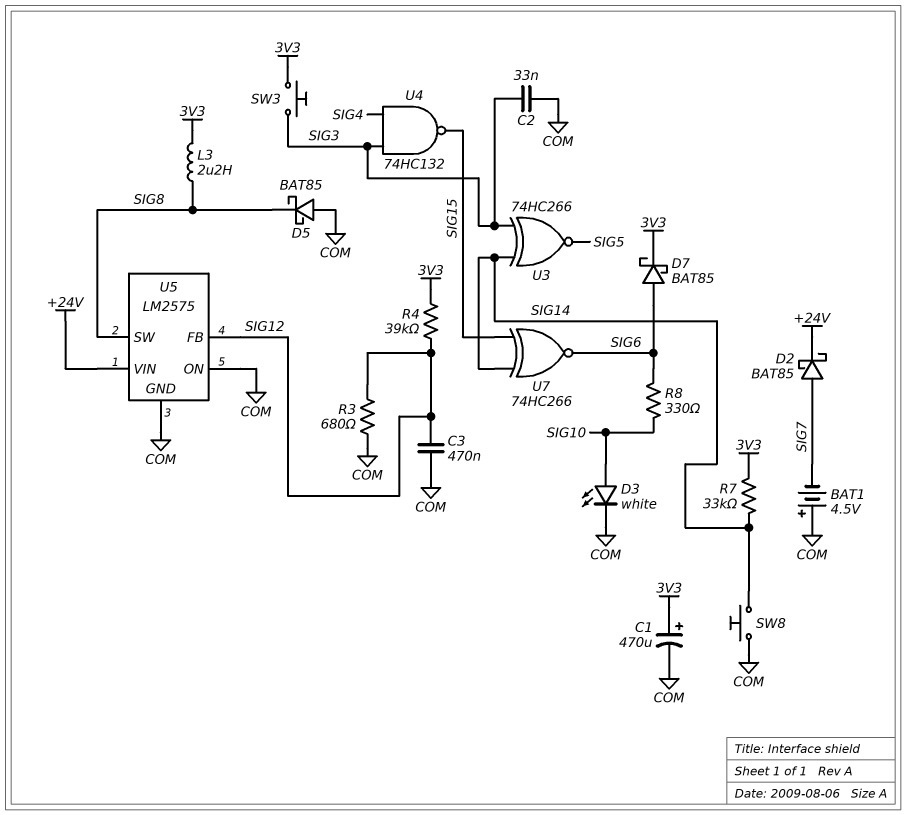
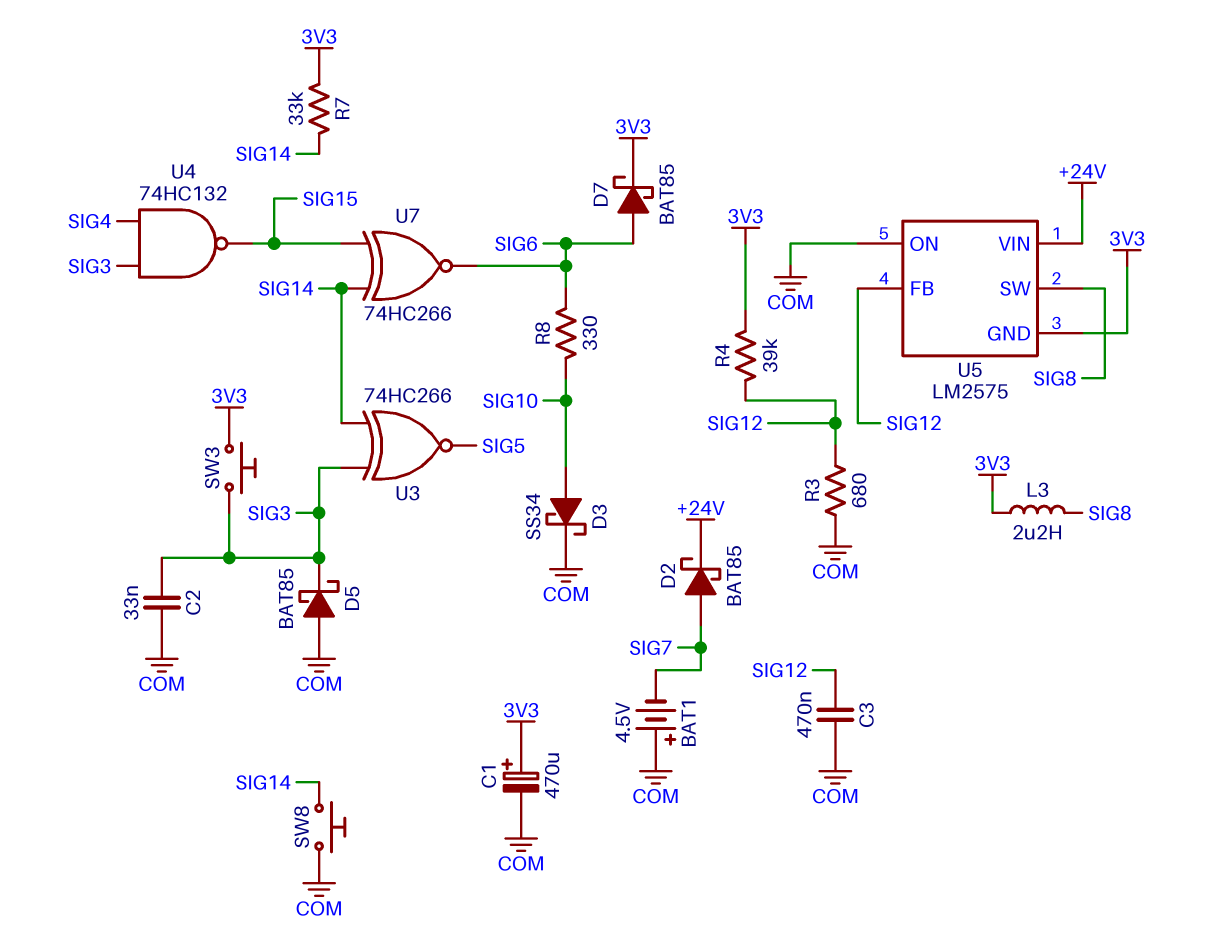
D3: LED white (A SIG10, K COM) -> schottky SS34 (A SIG10, K COM)
D5: schottky BAT85 (A COM, K SIG8) -> schottky BAT85 (A COM, K SIG3)
U5 pin GND: COM -> 3V3

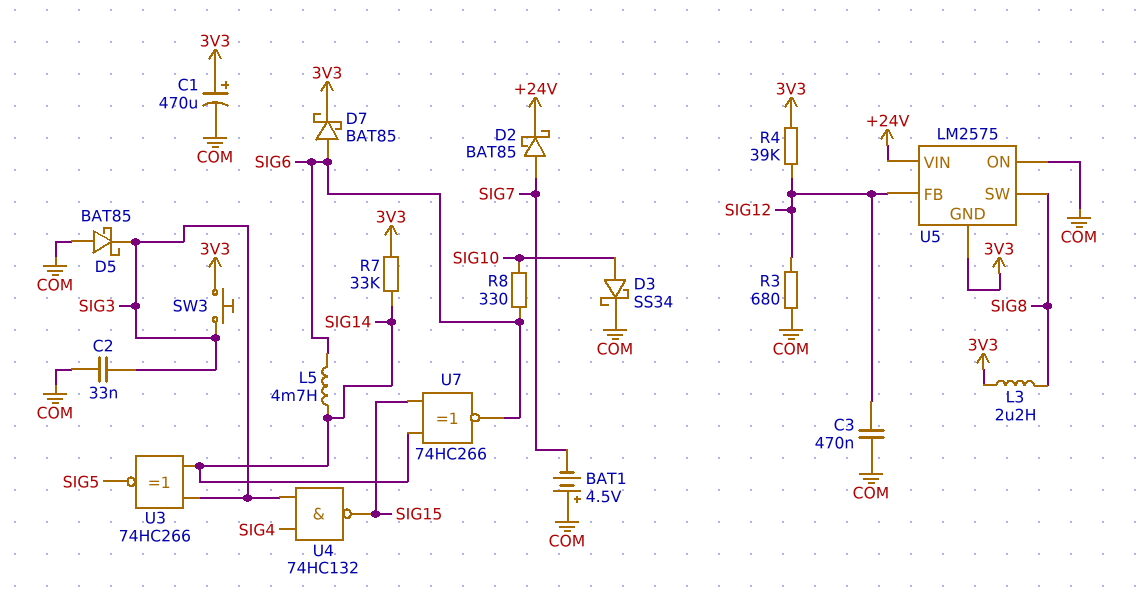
L5: none -> 4.7mH (SIG6, SIG14)
SW8: button (COM, SIG14) -> none

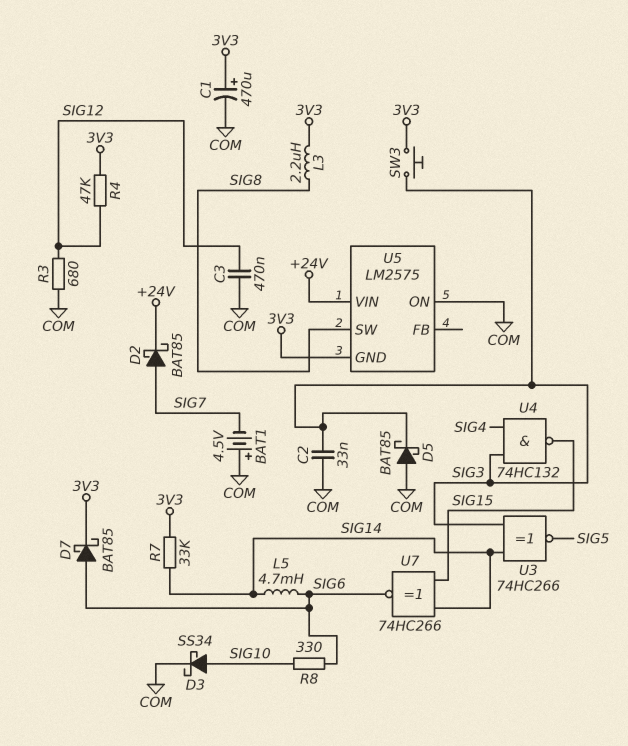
R4: 39k (3V3, SIG12) -> 47k (3V3, SIG12)
U5 pin FB: SIG12 -> none

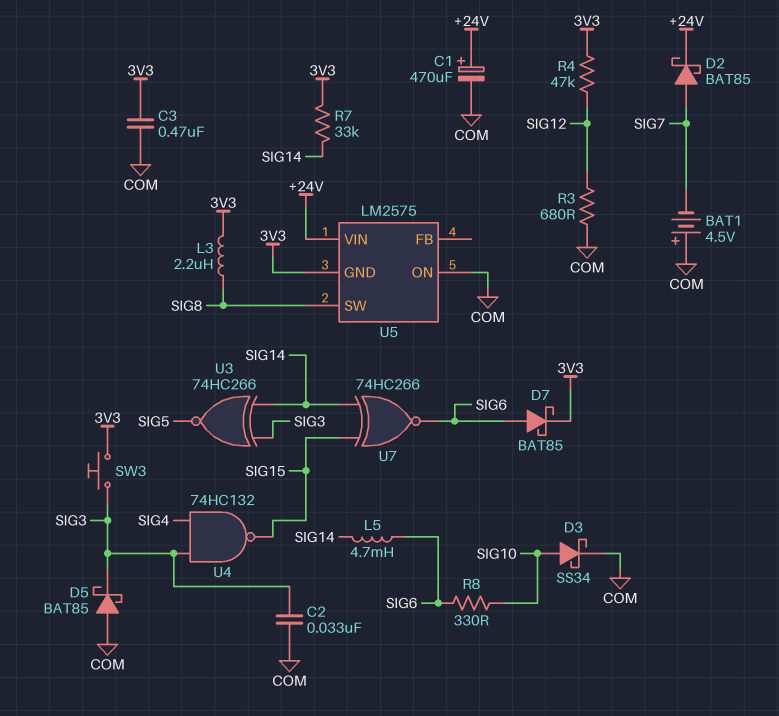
C1: 470uF (plus 3V3, minus COM) -> 470uF (plus +24V, minus COM)
C3: 470nF (COM, SIG12) -> 470nF (3V3, COM)

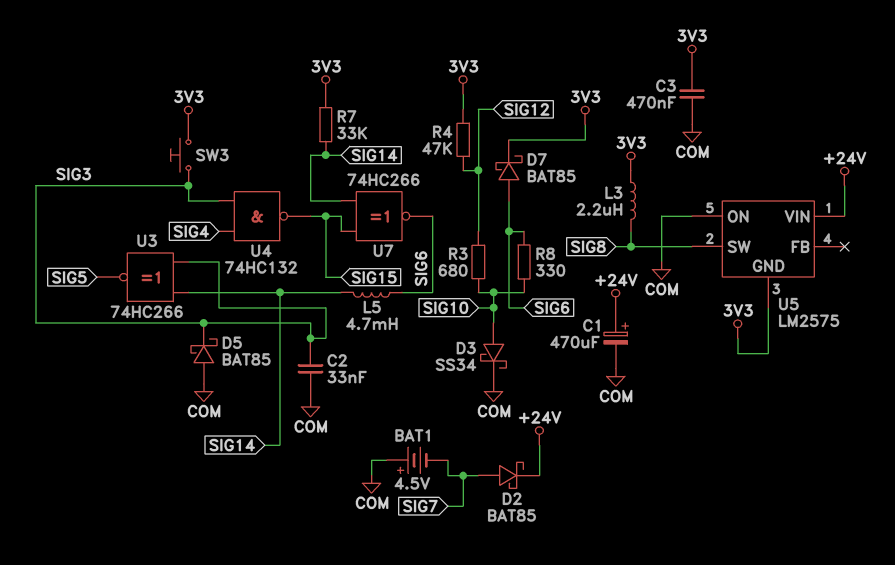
R3: 680 (COM, SIG12) -> 680 (SIG10, SIG12)

